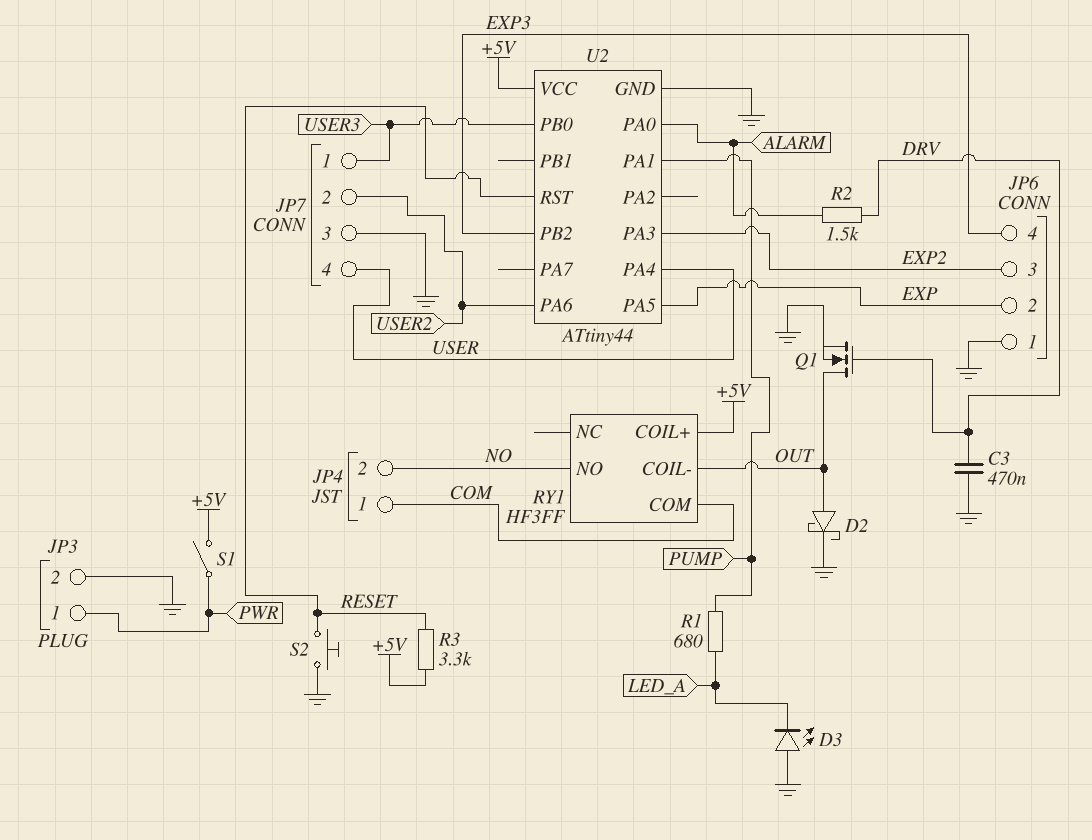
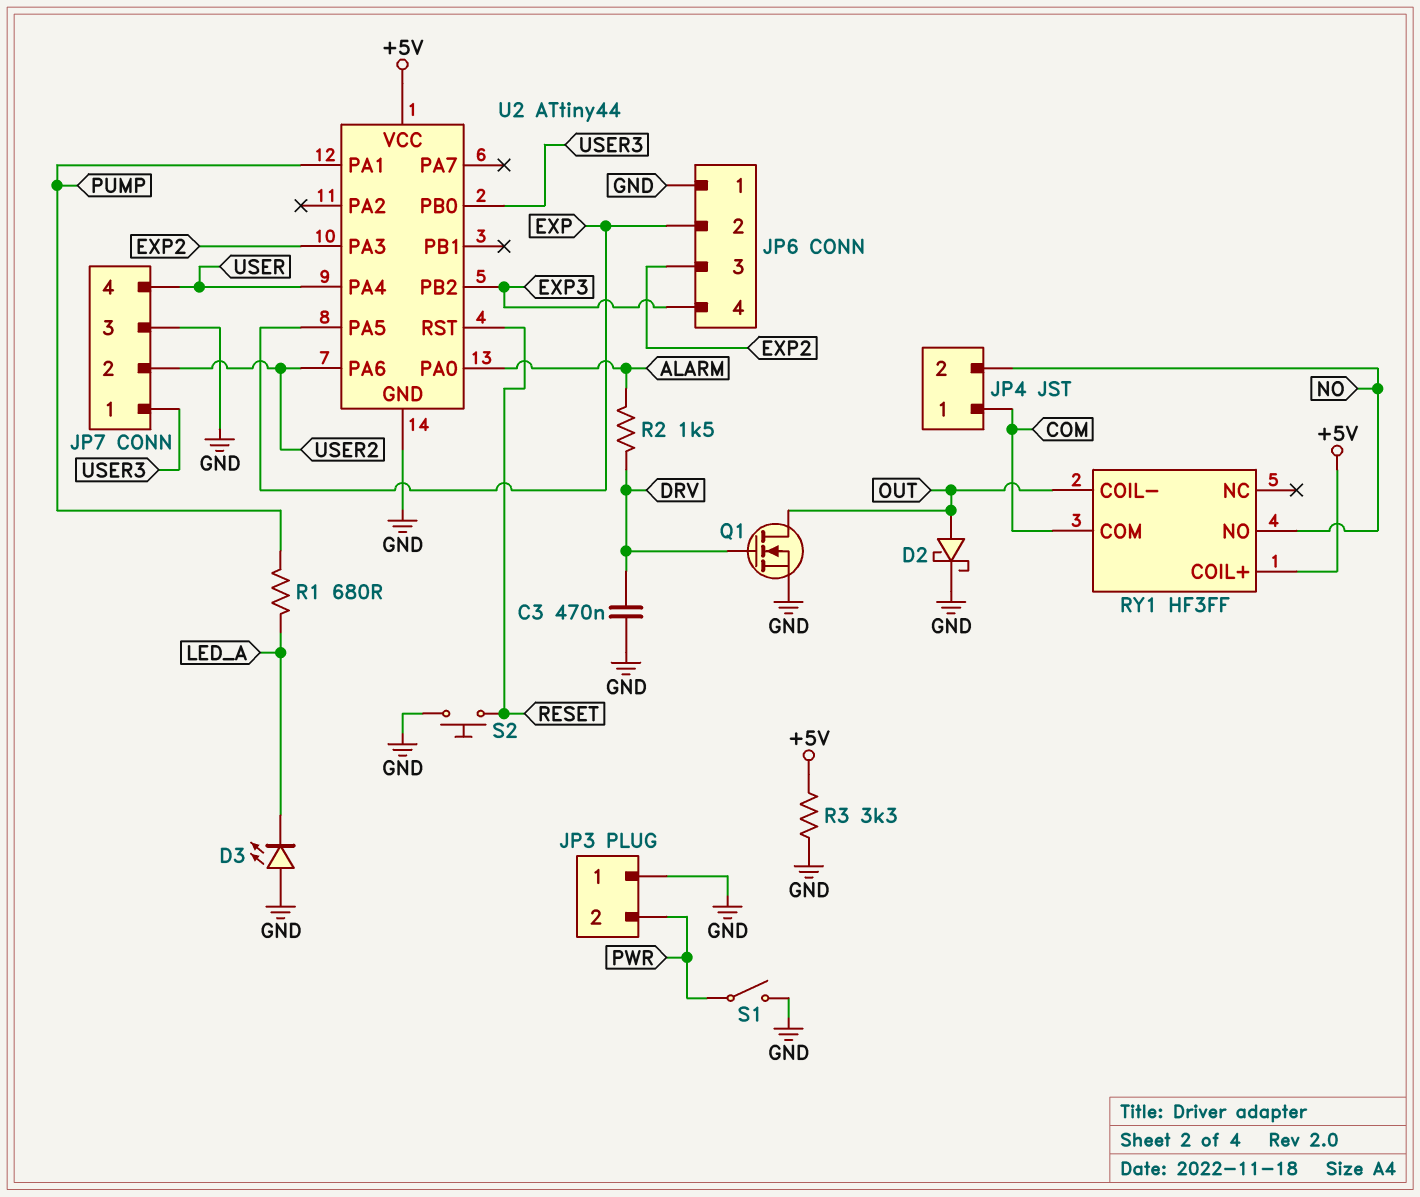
JP3 pin 1: PWR -> GND
JP3 pin 2: GND -> PWR
R3: 3.3k (+5V, RESET) -> 3.3k (+5V, GND)
S1: switch (+5V, PWR) -> switch (GND, PWR)

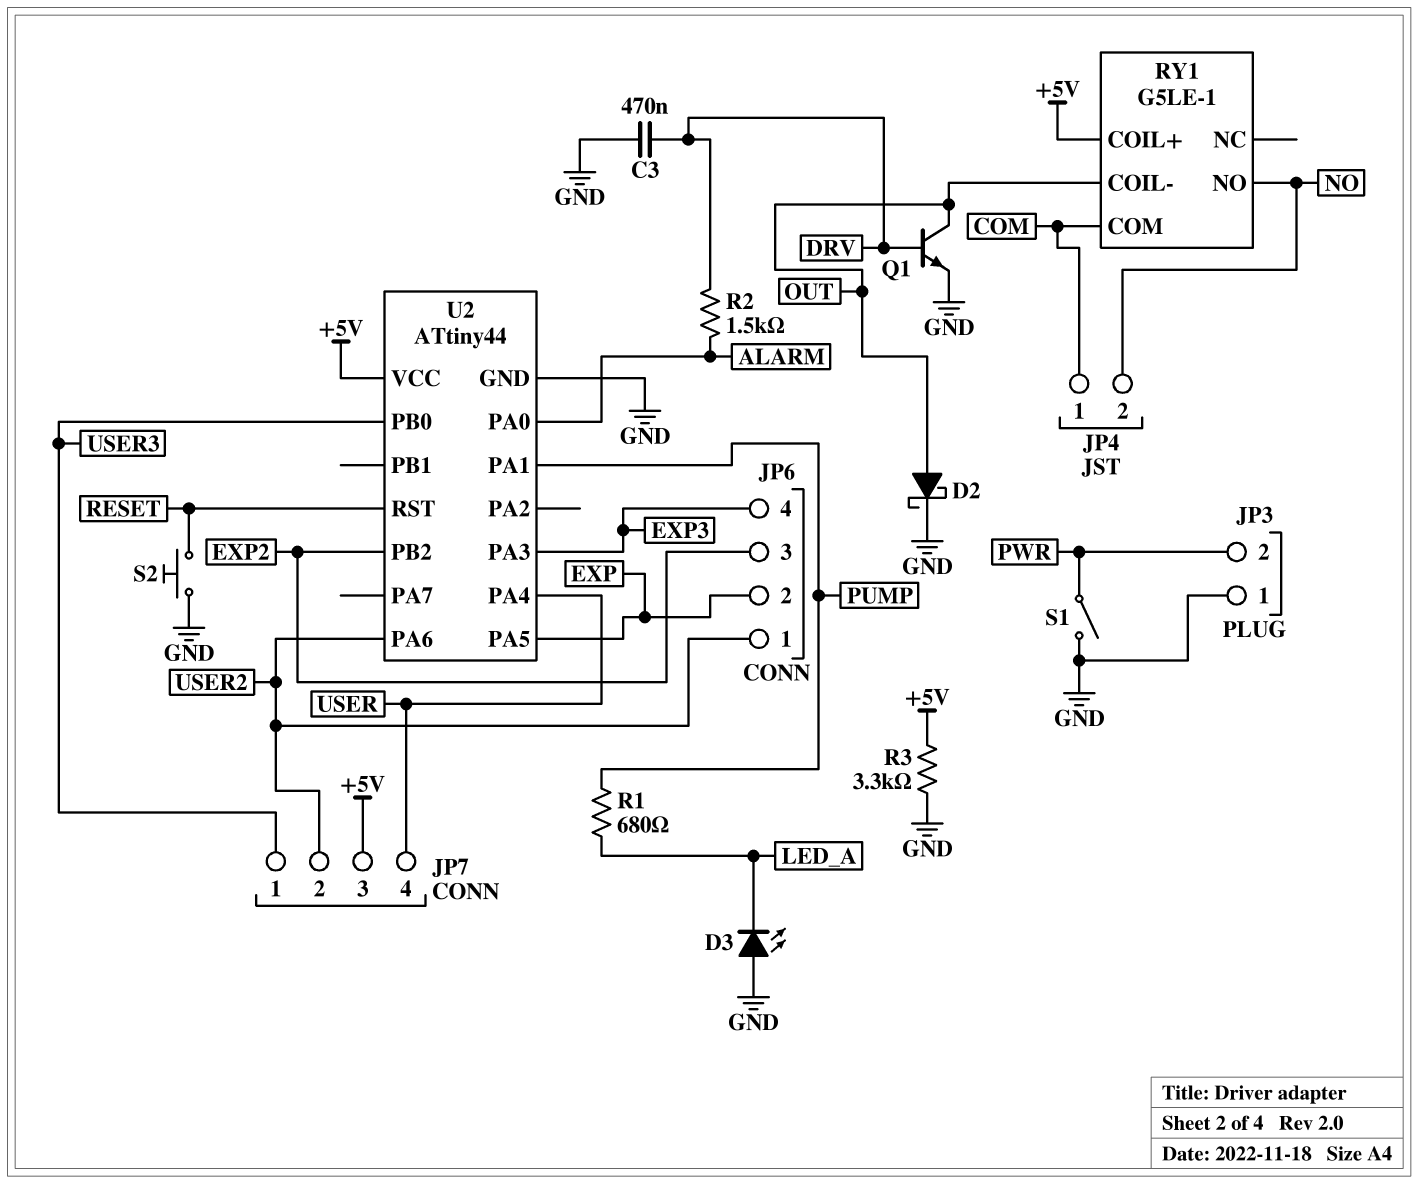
JP6 pin 1: GND -> USER2
JP7 pin 3: GND -> +5V
Q1: NMOS (G DRV, D OUT, S GND) -> NPN (B DRV, C OUT, E GND)
RY1: HF3FF -> G5LE-1
U2 pin PA3: EXP2 -> EXP3
U2 pin PB2: EXP3 -> EXP2

